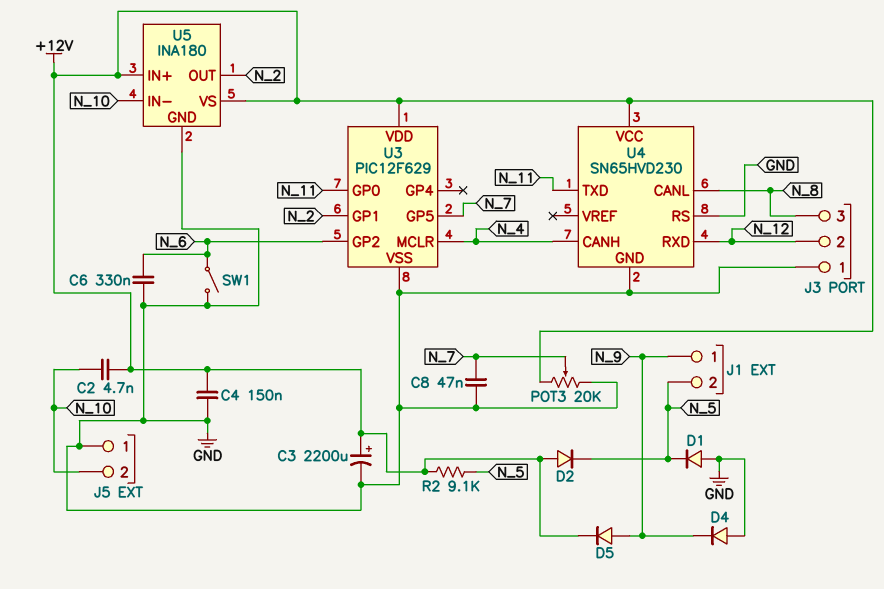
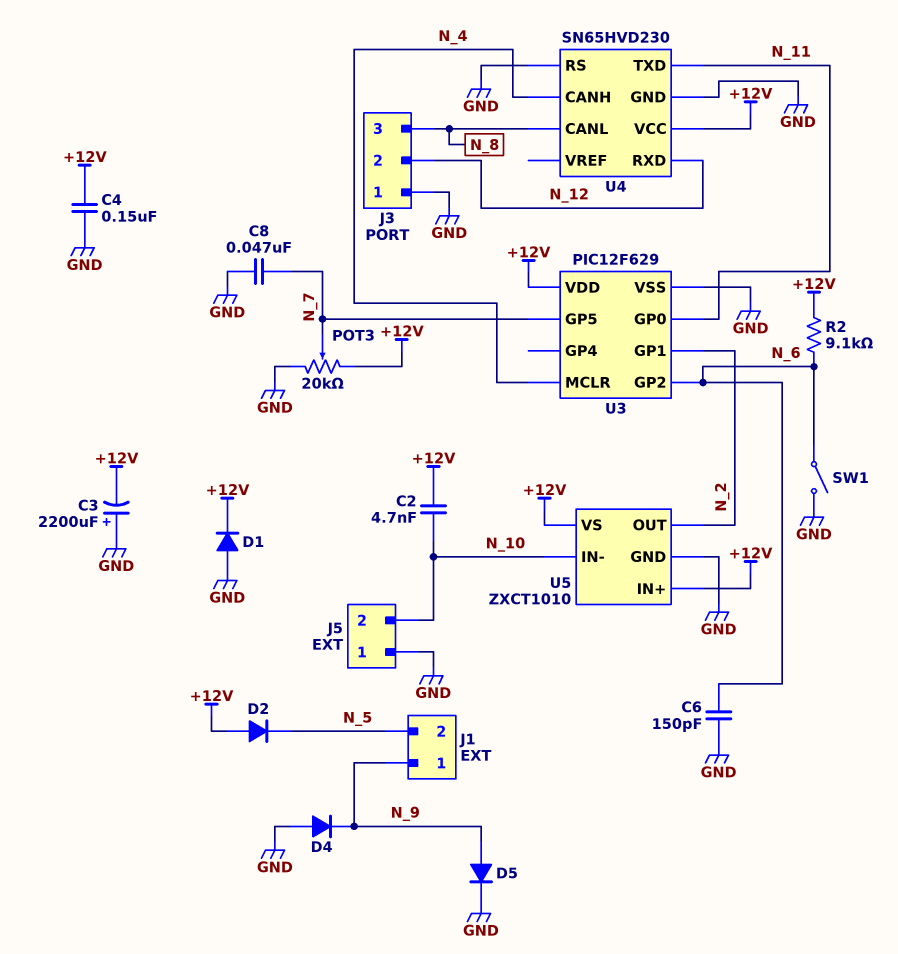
C3: 2200uF (plus +12V, minus GND) -> 2200uF (plus GND, minus +12V)
C6: 330nF (GND, N_6) -> 150pF (GND, N_6)
D1: diode (A GND, K N_5) -> diode (A GND, K +12V)
D5: diode (A N_9, K +12V) -> diode (A N_9, K GND)
R2: 9.1k (+12V, N_5) -> 9.1k (+12V, N_6)
U5: INA180 -> ZXCT1010

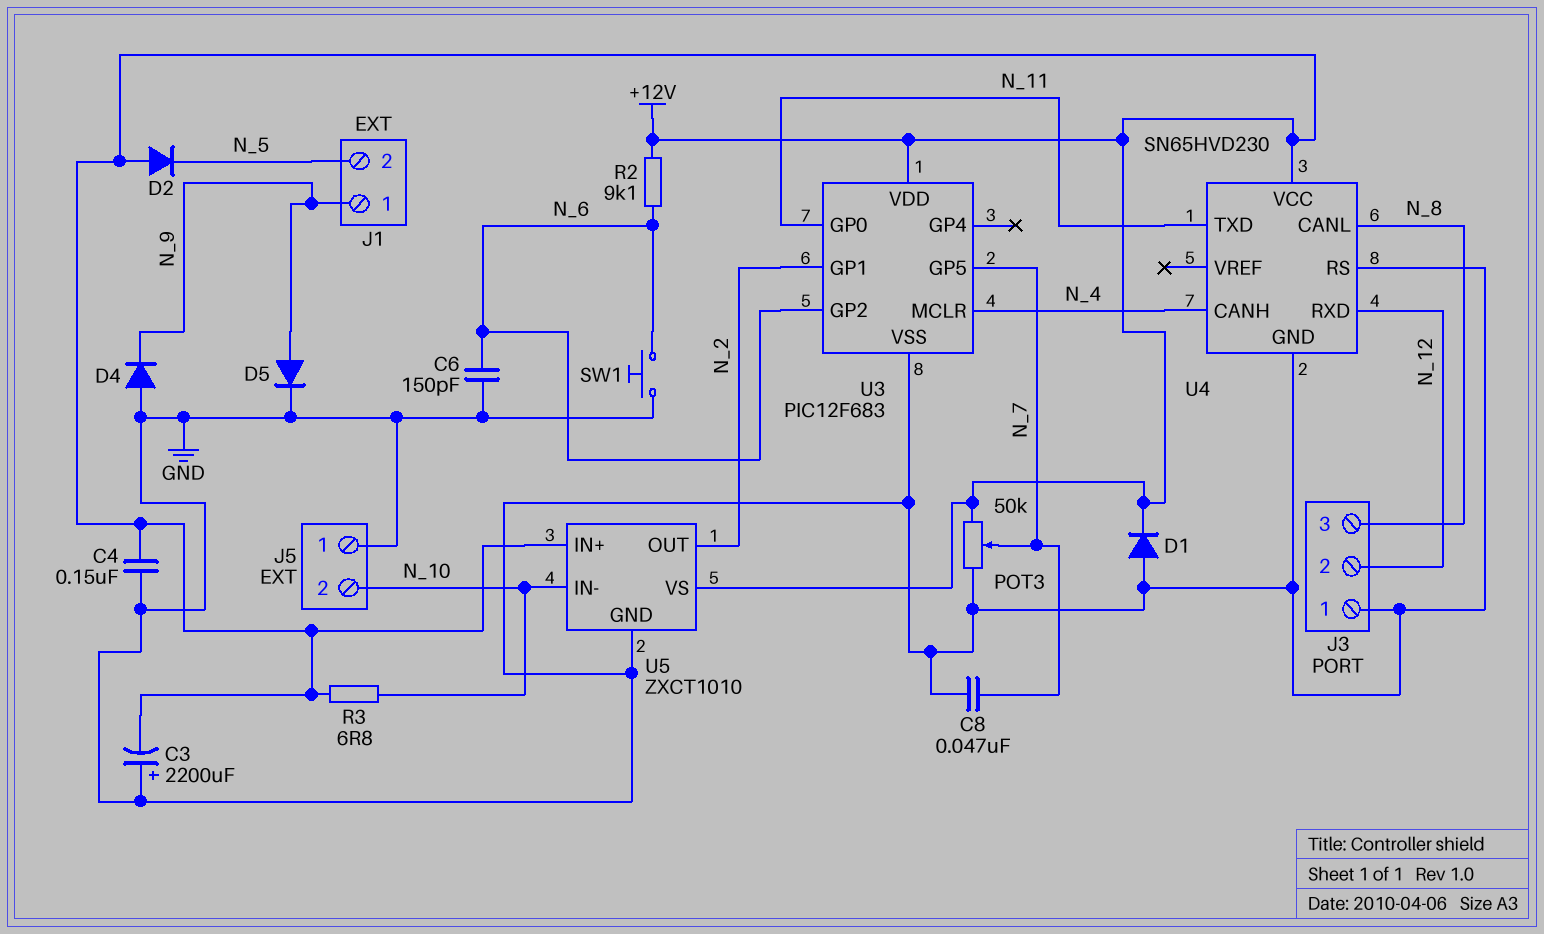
C2: 4.7nF (+12V, N_10) -> none
POT3: 20k (+12V, GND, wiper N_7) -> 50k (+12V, GND, wiper N_7)
R3: none -> 6.8 (+12V, N_10)
SW1: switch (GND, N_6) -> button (GND, N_6)
U3: PIC12F629 -> PIC12F683

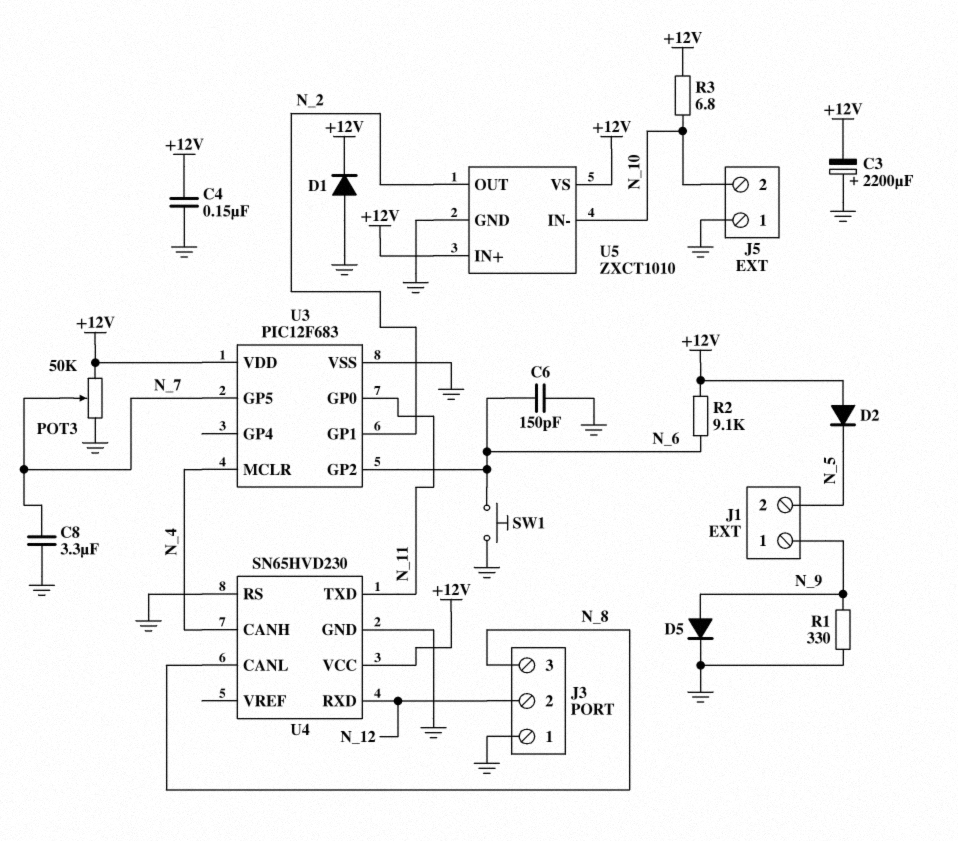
C8: 47nF (GND, N_7) -> 3.3uF (GND, N_7)
D4: diode (A GND, K N_9) -> none
R1: none -> 330 (GND, N_9)

